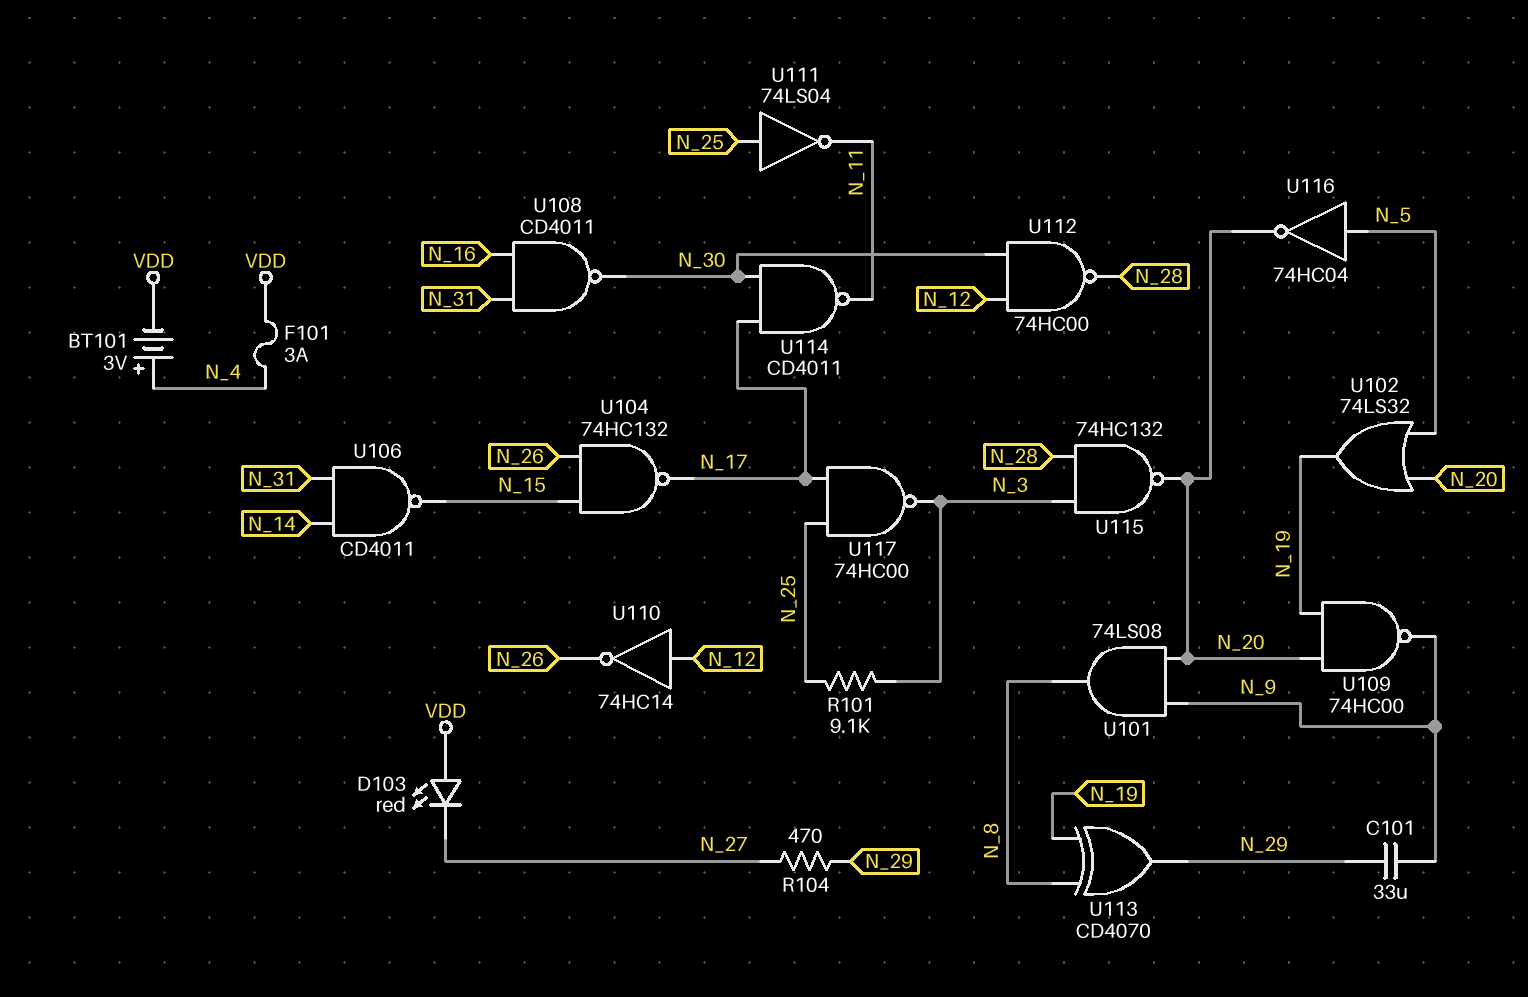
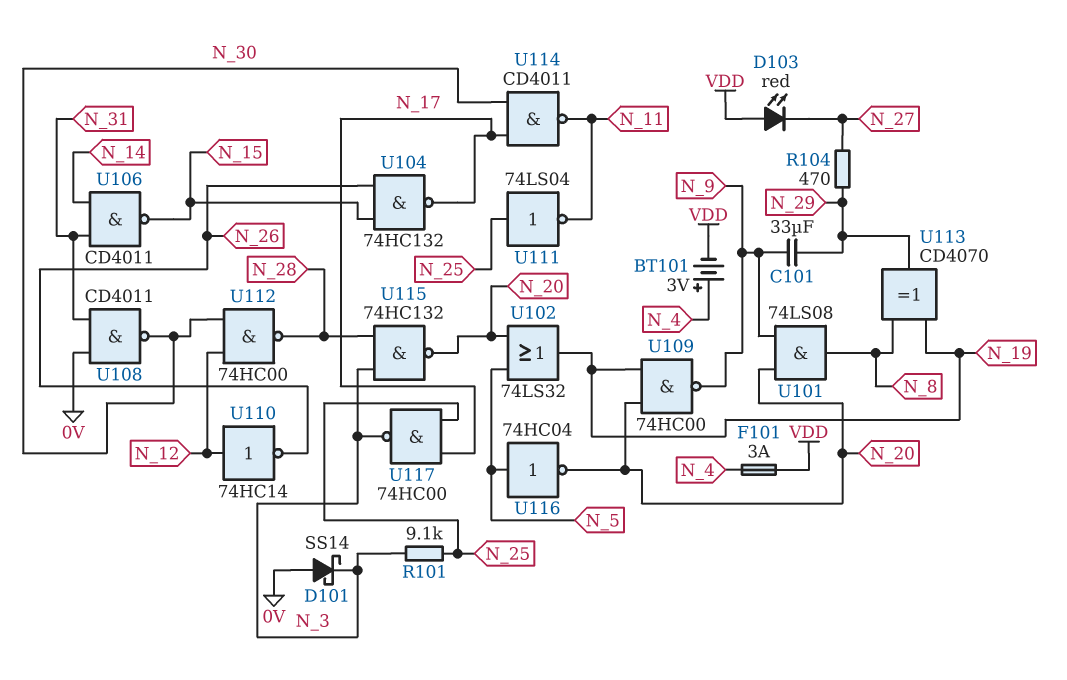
D101: none -> schottky SS14 (A 0V, K N_3)
U108: NAND CD4011 (in N_16, in N_31, out N_30) -> NAND CD4011 (in 0V, in N_31, out N_30)

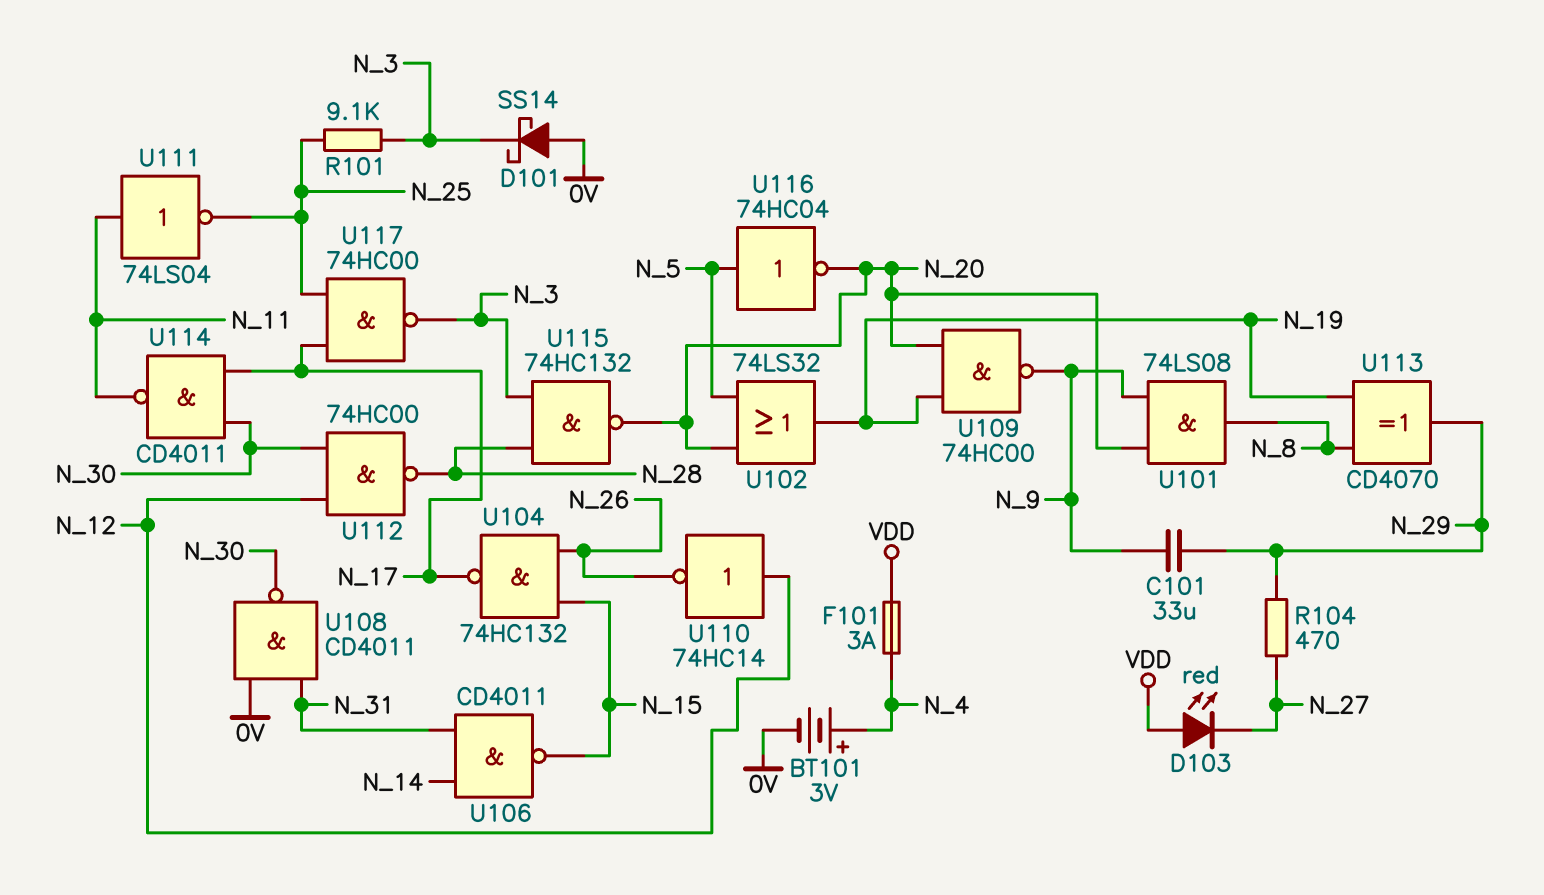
BT101: 3V (plus N_4, minus VDD) -> 3V (plus N_4, minus 0V)
U111: NOT 74LS04 (in N_25, out N_11) -> NOT 74LS04 (in N_11, out N_25)

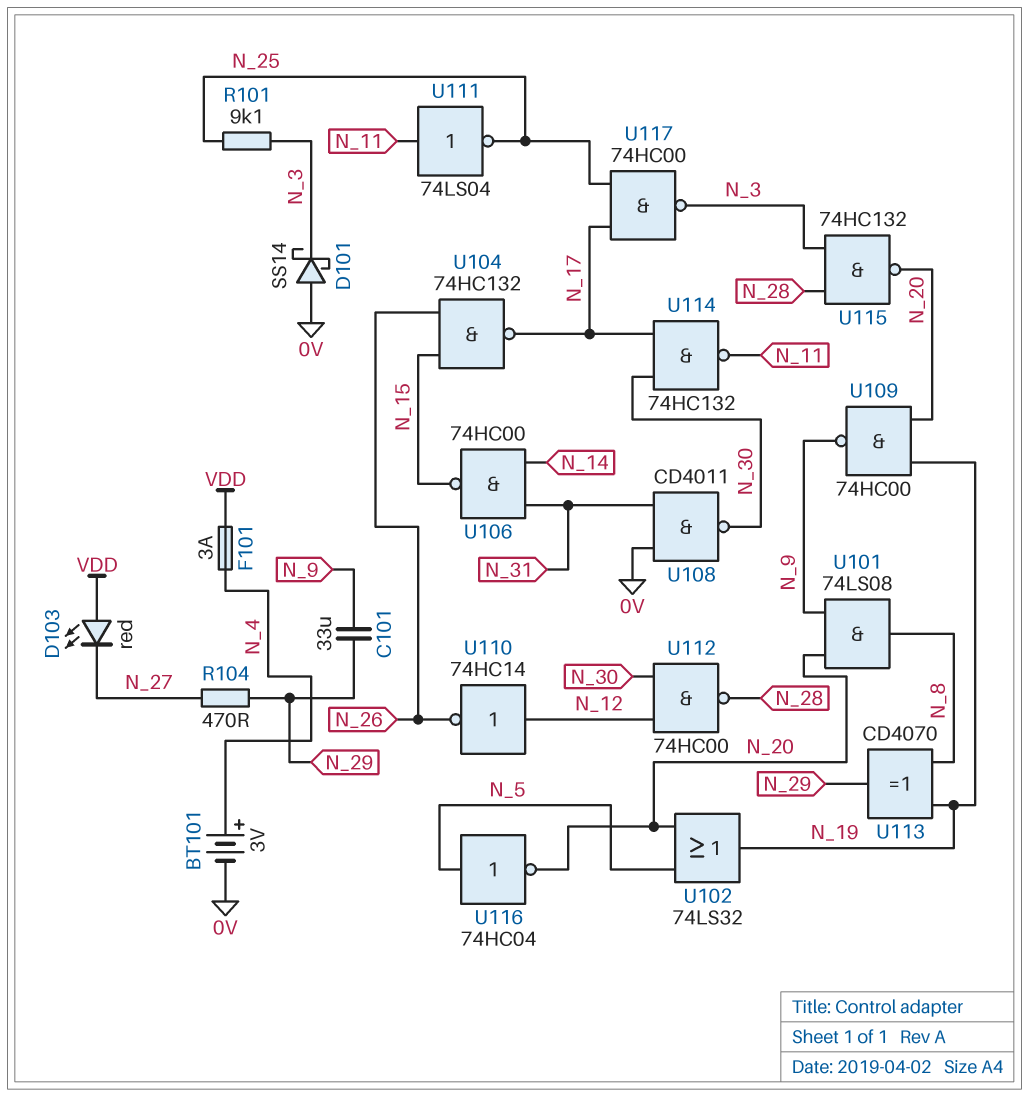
U106: NAND CD4011 (in N_14, in N_31, out N_15) -> NAND 74HC00 (in N_14, in N_31, out N_15)
U114: NAND CD4011 (in N_17, in N_30, out N_11) -> NAND 74HC132 (in N_17, in N_30, out N_11)

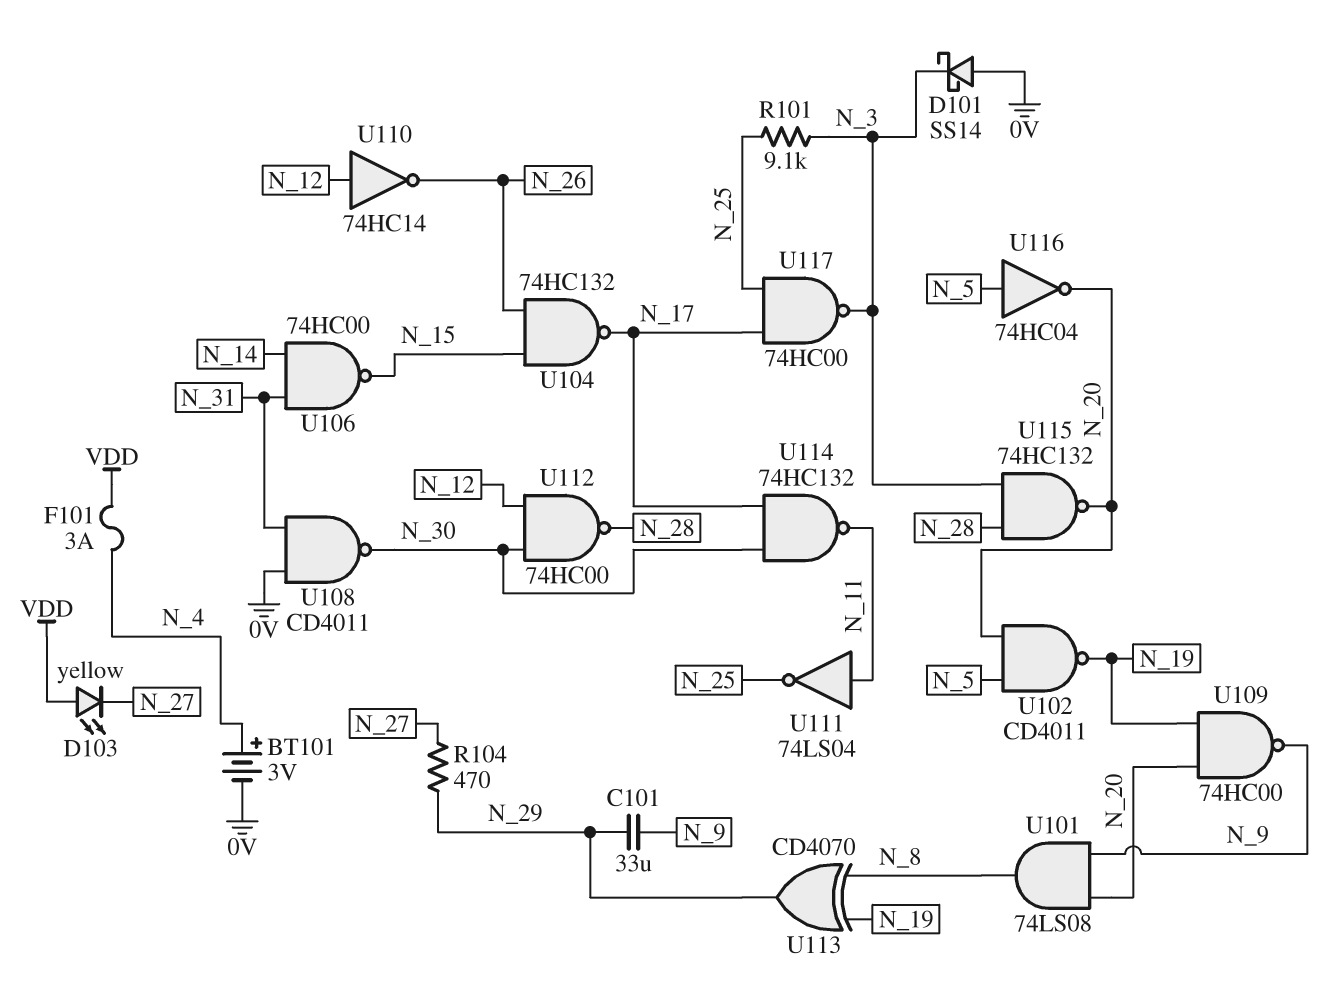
D103: LED red (A VDD, K N_27) -> LED yellow (A VDD, K N_27)
U102: OR 74LS32 (in N_5, in N_20, out N_19) -> NAND CD4011 (in N_5, in N_20, out N_19)

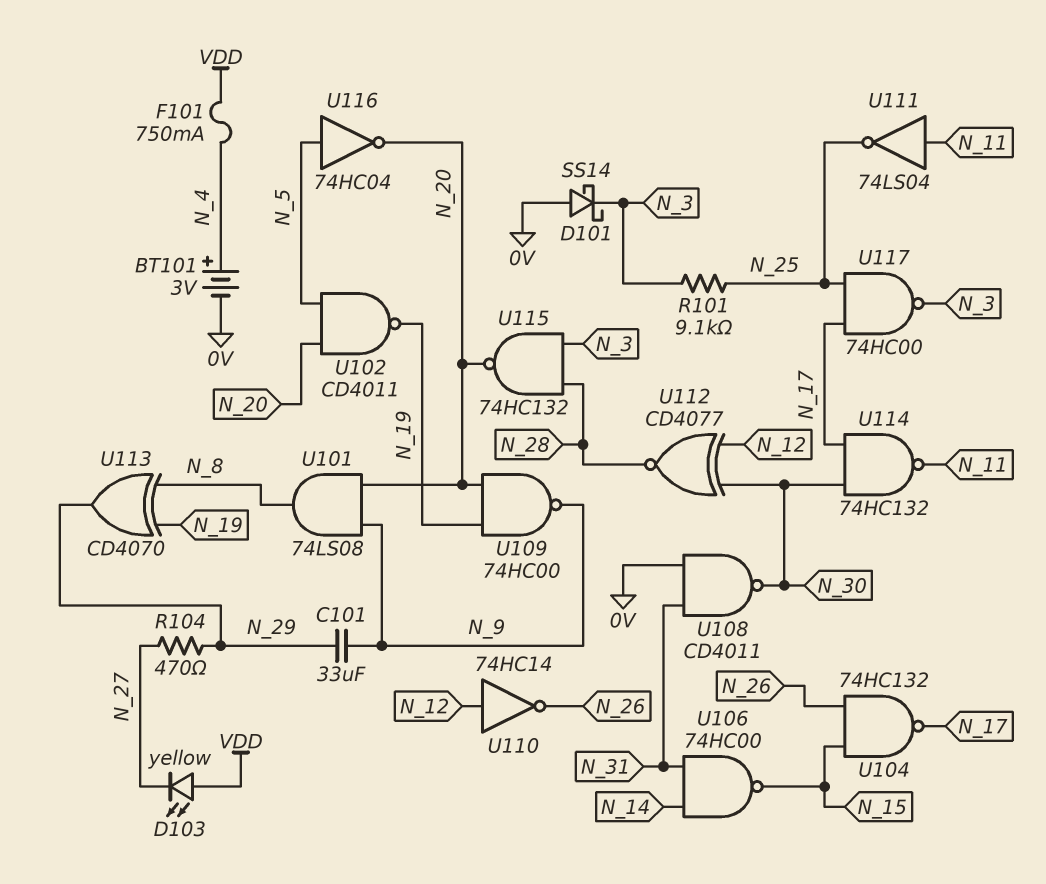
F101: 3A (N_4, VDD) -> 750mA (N_4, VDD)
U112: NAND 74HC00 (in N_12, in N_30, out N_28) -> XNOR CD4077 (in N_12, in N_30, out N_28)

